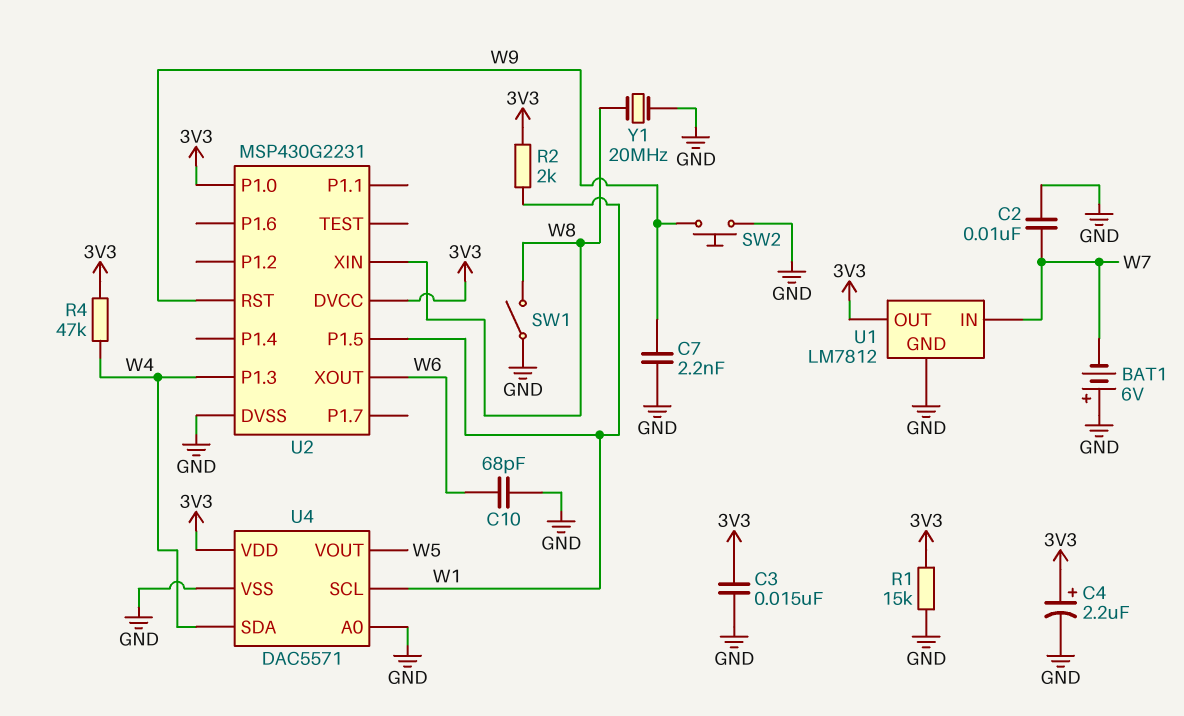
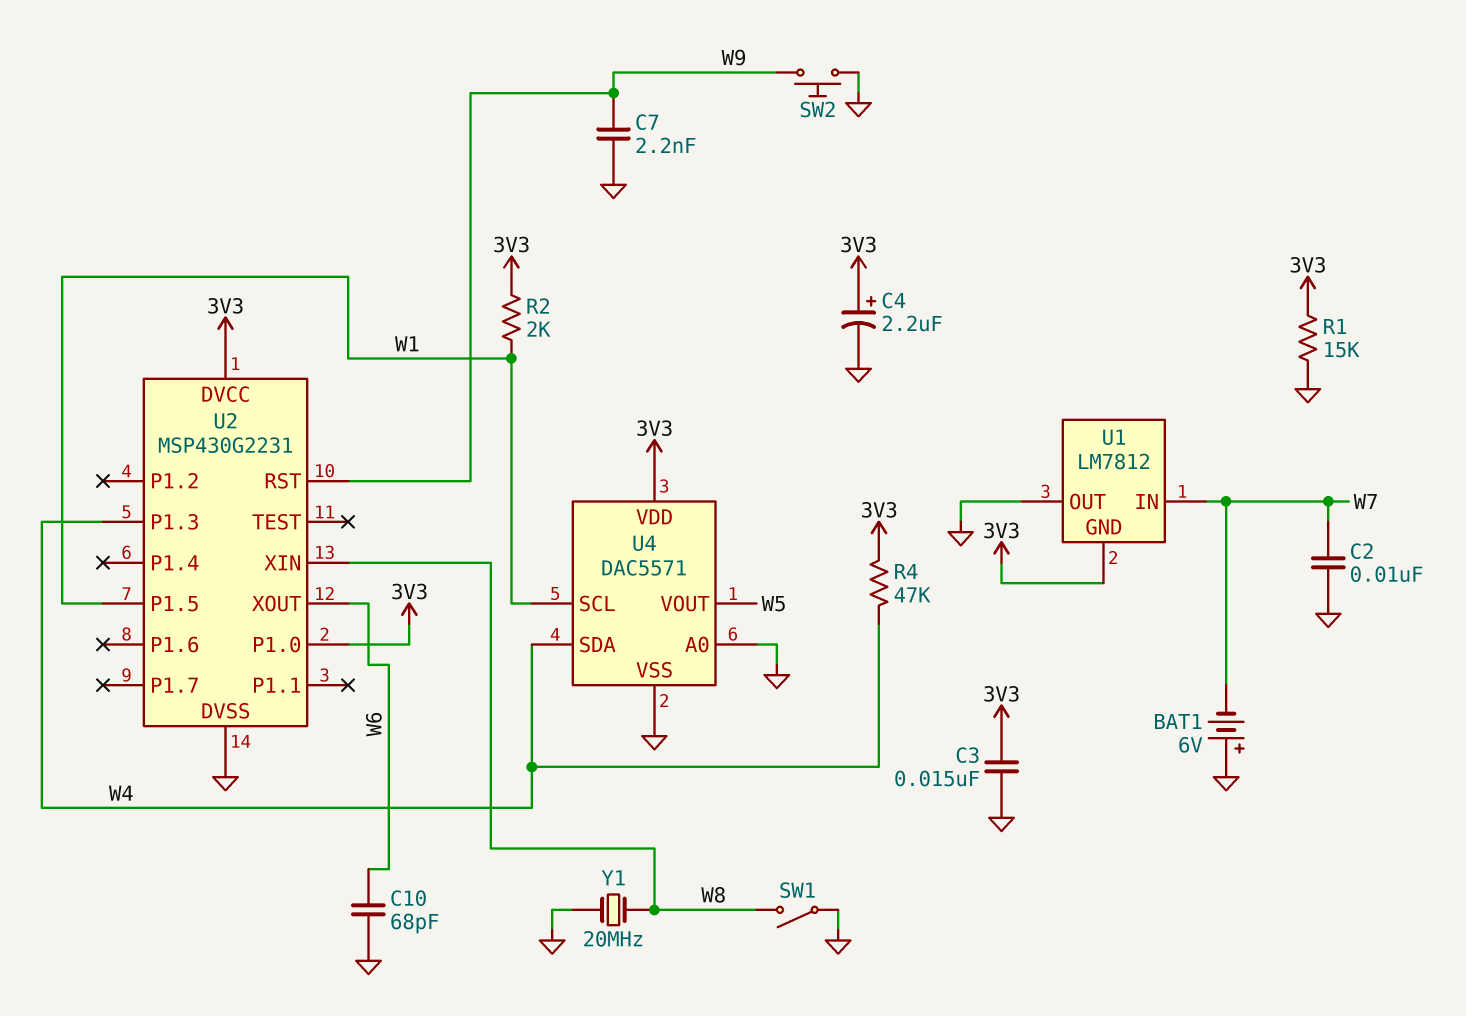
U1 pin GND: GND -> 3V3
U1 pin OUT: 3V3 -> GND

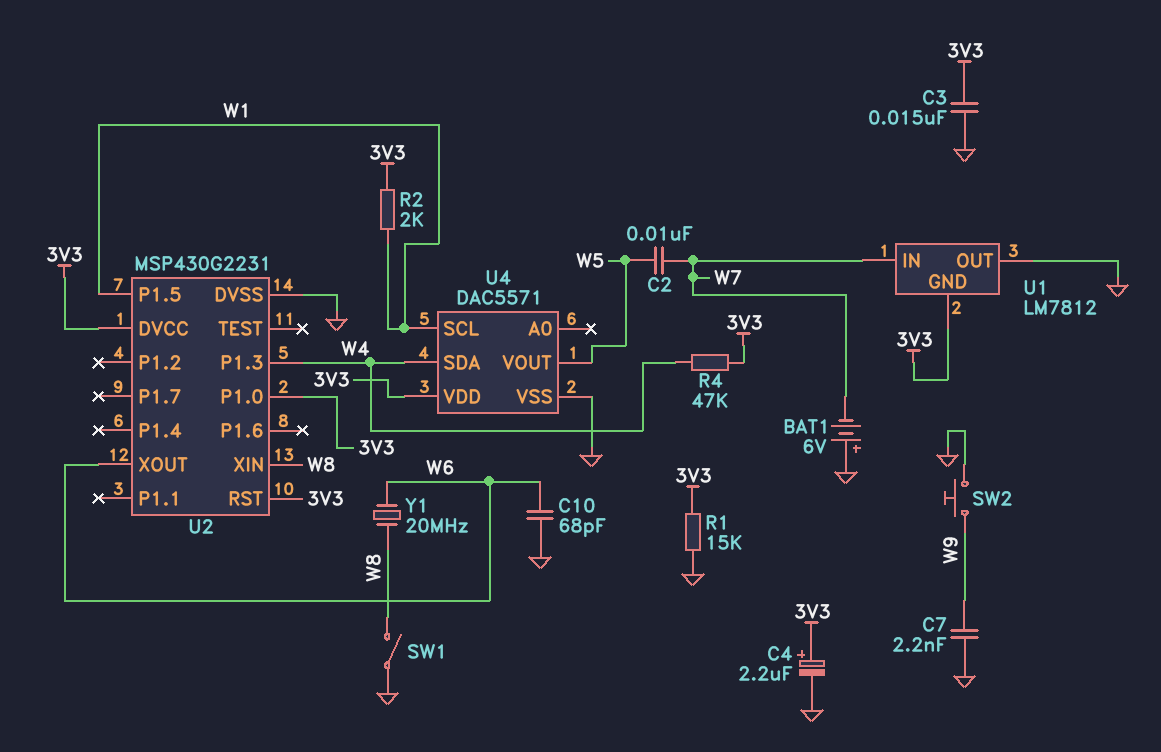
C2: 10nF (GND, W7) -> 10nF (W5, W7)
U2 pin RST: W9 -> 3V3
U4 pin A0: GND -> none
Y1: 20MHz (GND, W8) -> 20MHz (W6, W8)

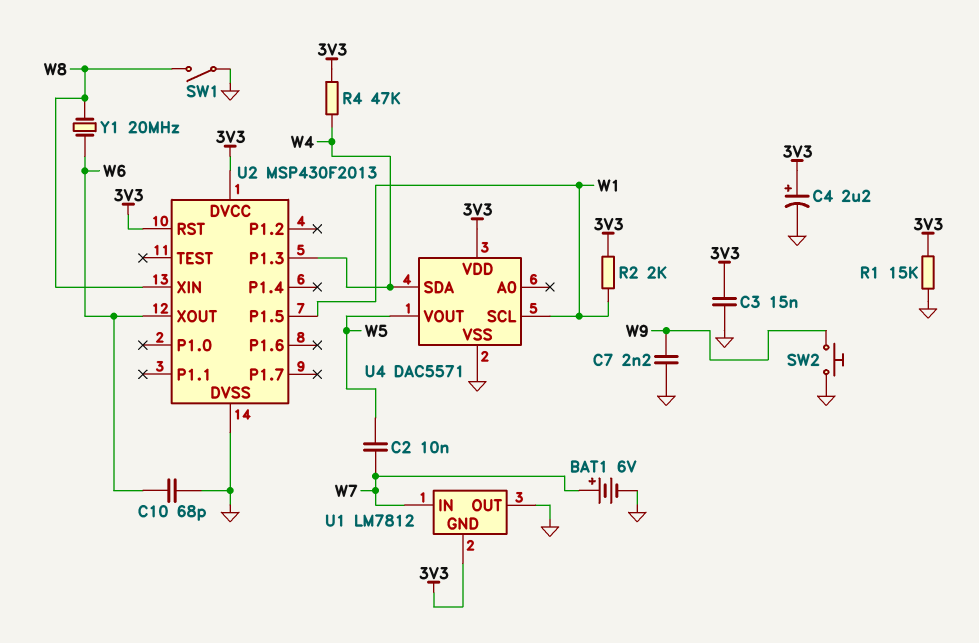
BAT1: 6V (plus GND, minus W7) -> 6V (plus W7, minus GND)
U2: MSP430G2231 -> MSP430F2013
U2 pin P1.0: 3V3 -> none

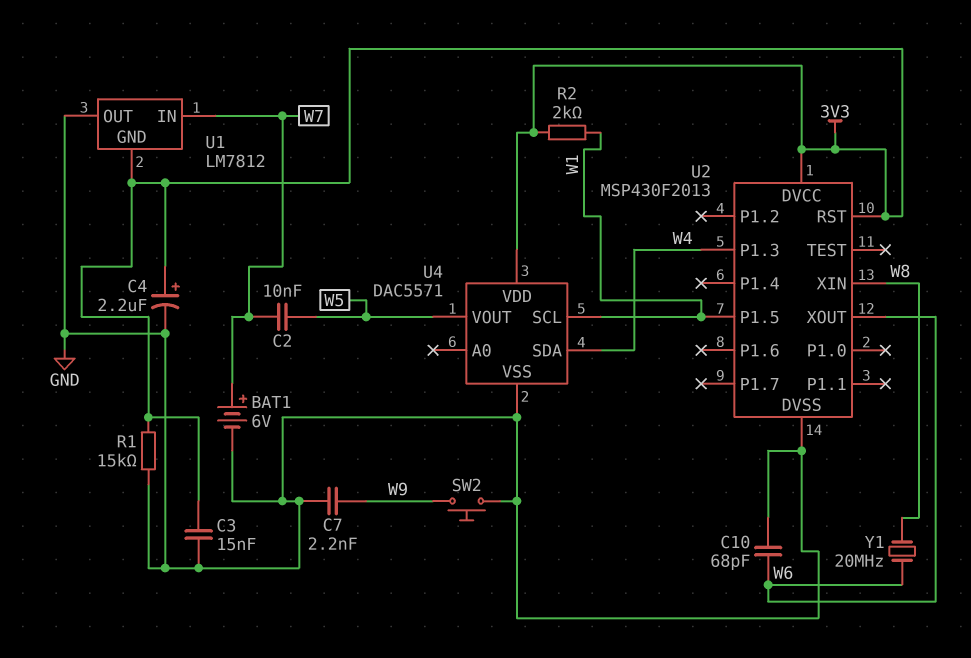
R4: 47k (3V3, W4) -> none
SW1: switch (GND, W8) -> none

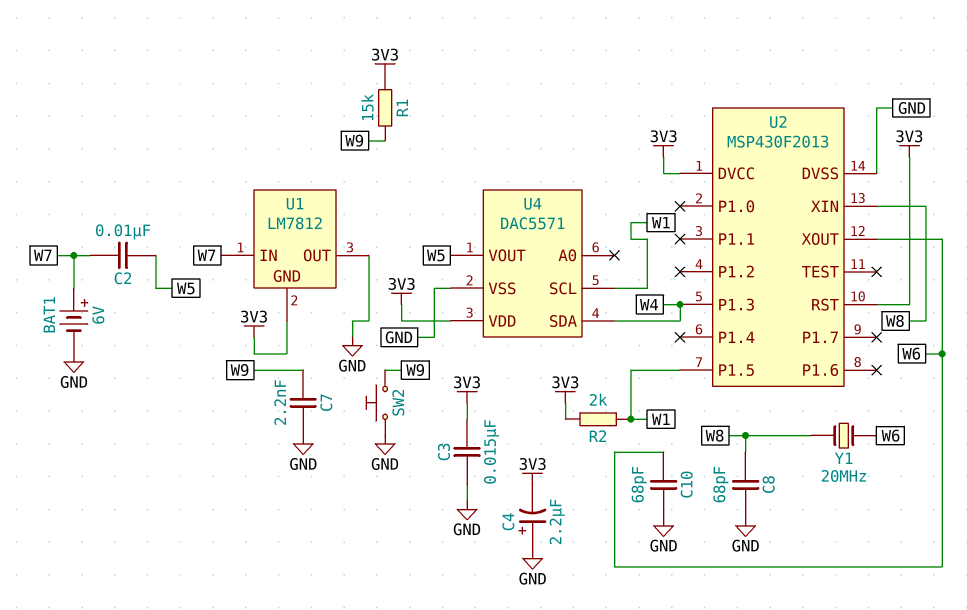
C4: 2.2uF (plus 3V3, minus GND) -> 2.2uF (plus GND, minus 3V3)
C8: none -> 68pF (GND, W8)
R1: 15k (3V3, GND) -> 15k (3V3, W9)

